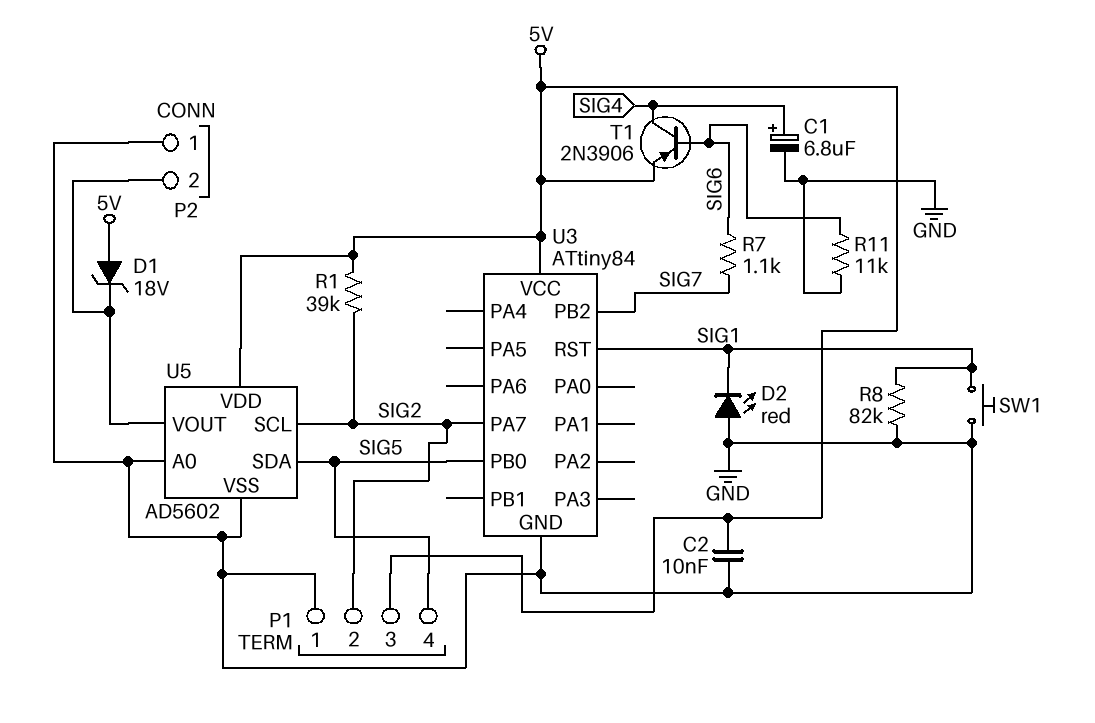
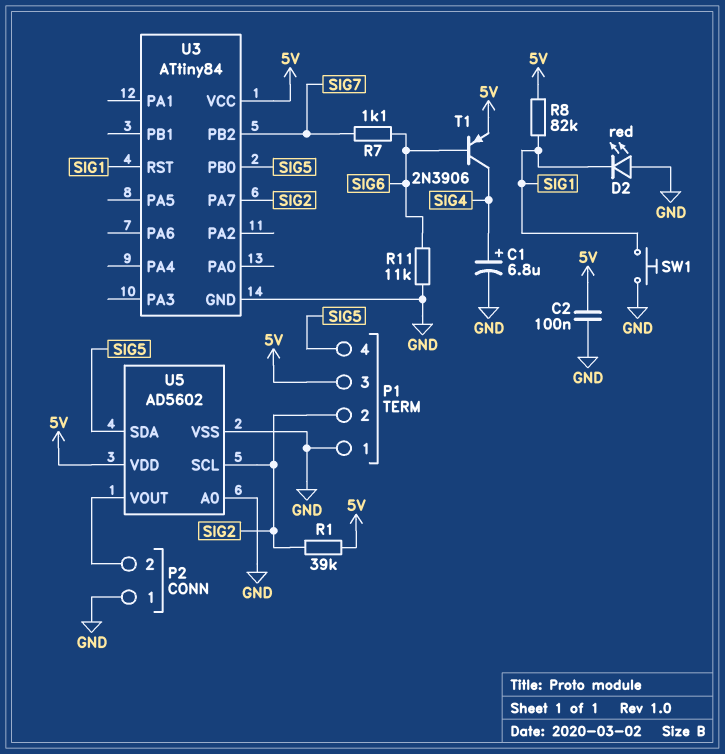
C2: 10nF (5V, GND) -> 100nF (5V, GND)
D1: zener 18V (A 5V, K P2/2) -> none
R8: 82k (GND, SIG1) -> 82k (5V, SIG1)

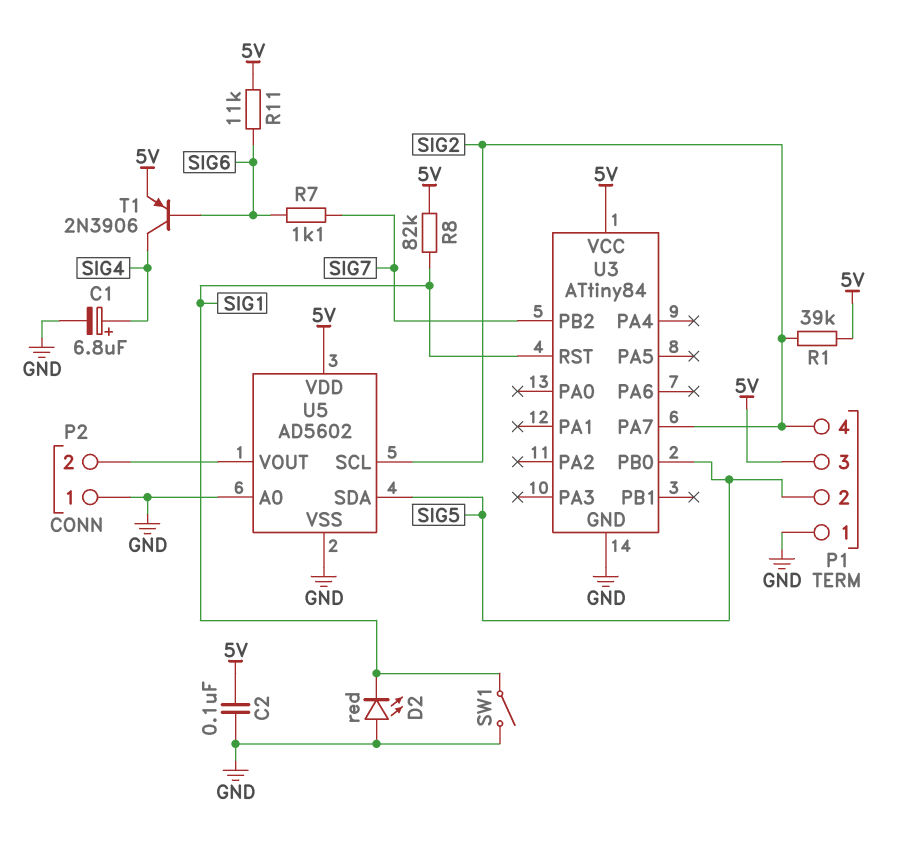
P1 pin 2: SIG2 -> SIG5
P1 pin 4: SIG5 -> SIG2
R11: 11k (GND, SIG6) -> 11k (5V, SIG6)
SW1: button (GND, SIG1) -> switch (GND, SIG1)

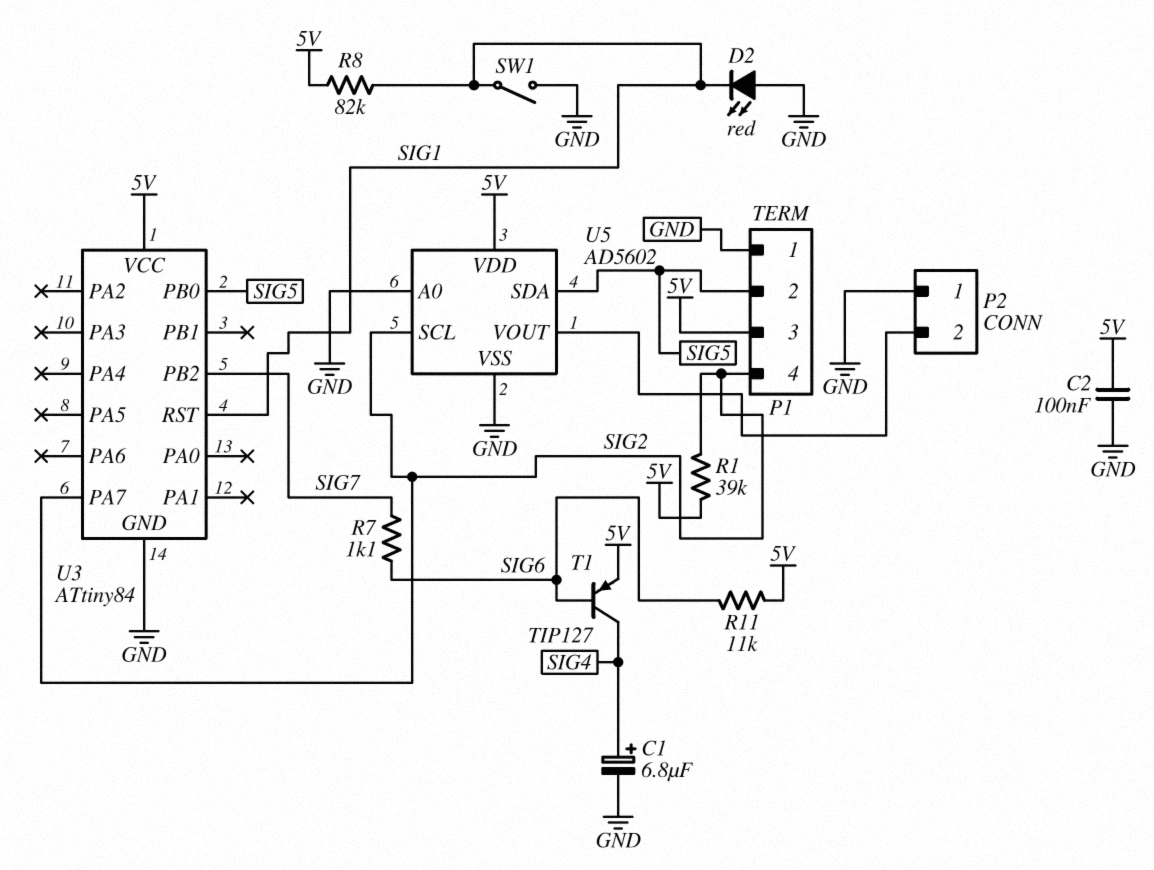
T1: PNP 2N3906 (B SIG6, C SIG4, E 5V) -> PNP TIP127 (B SIG6, C SIG4, E 5V)

